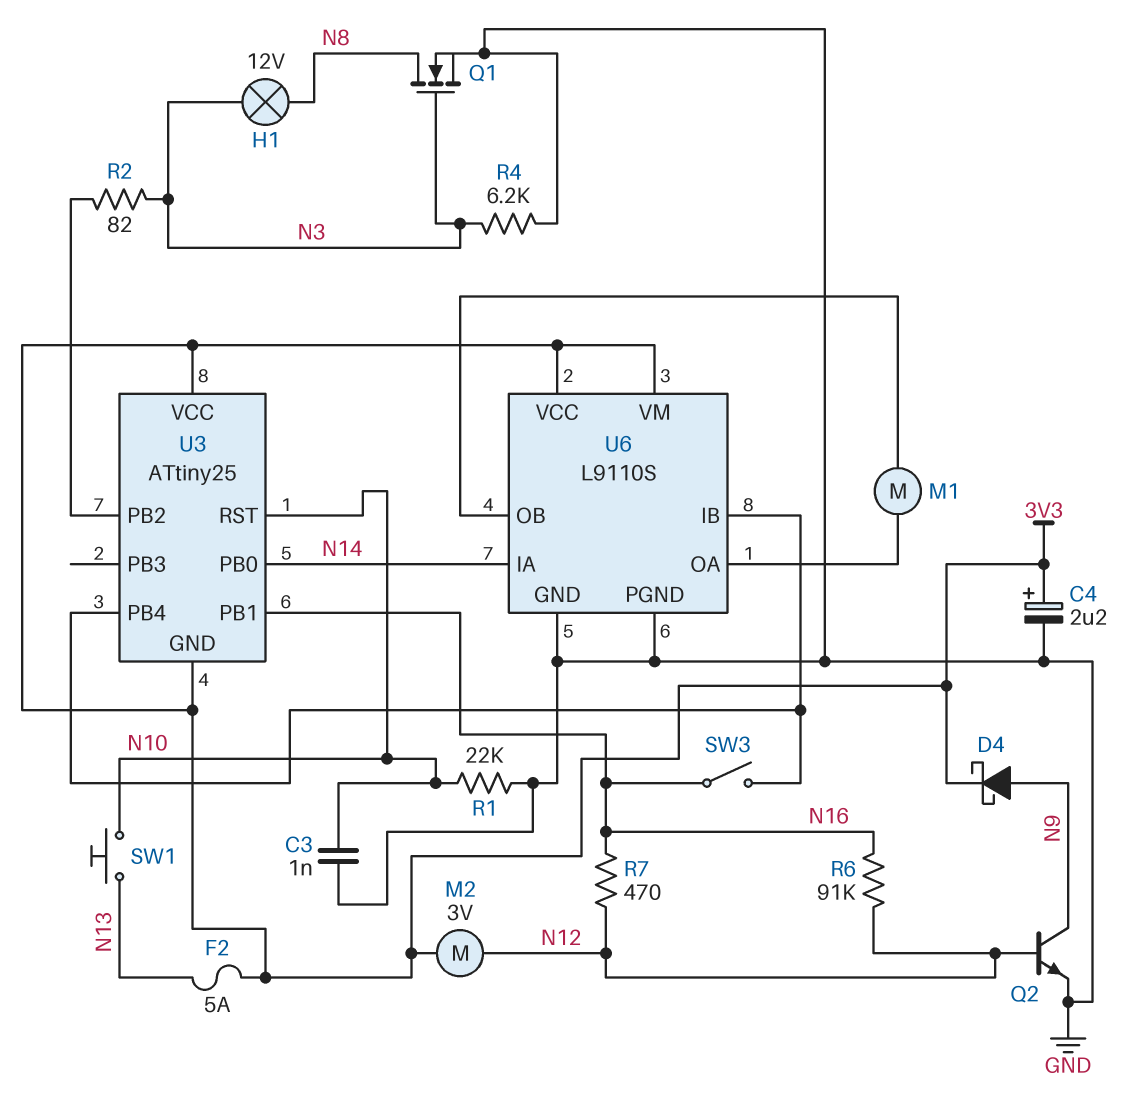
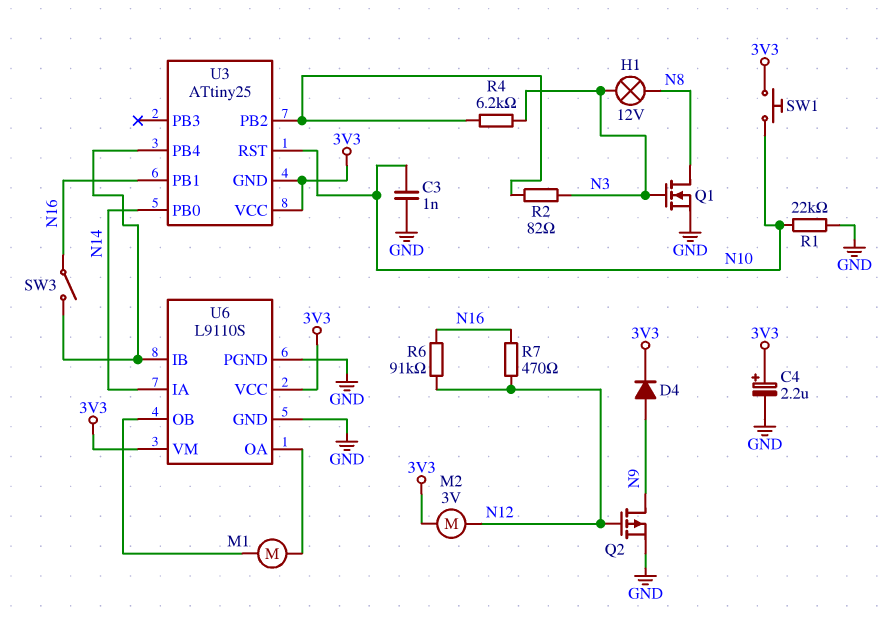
D4: schottky (A N9, K 3V3) -> diode (A N9, K 3V3)
F2: 5A (3V3, N13) -> none
Q2: NPN (B N12, C N9, E GND) -> PMOS (G N12, D N9, S GND)
R4: 6.2k (GND, N3) -> 6.2k (N3, U3/PB2)
SW1: button (N10, N13) -> button (3V3, N10)

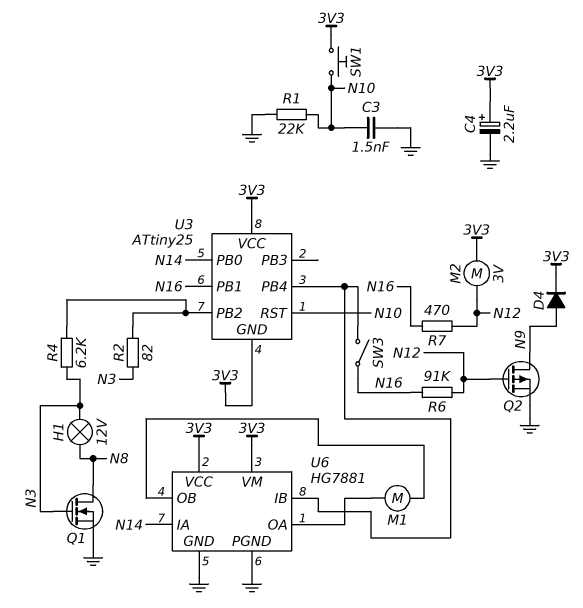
C3: 1nF (GND, N10) -> 1.5nF (GND, N10)
U6: L9110S -> HG7881

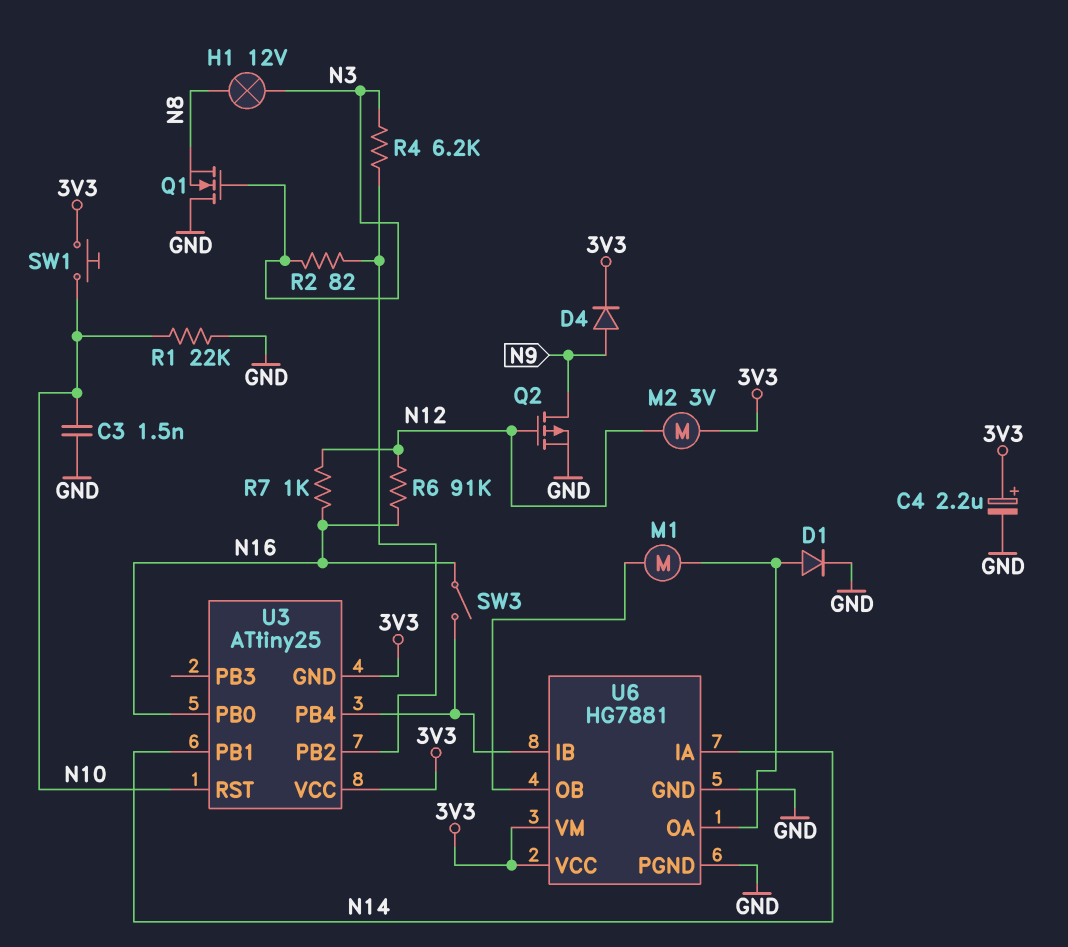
D1: none -> diode (A U6/OA, K GND)
Q1: NMOS (G N3, D N8, S GND) -> NMOS (G N3, D GND, S N8)
R7: 470 (N12, N16) -> 1k (N12, N16)
U3 pin PB0: N14 -> N16
U3 pin PB1: N16 -> N14

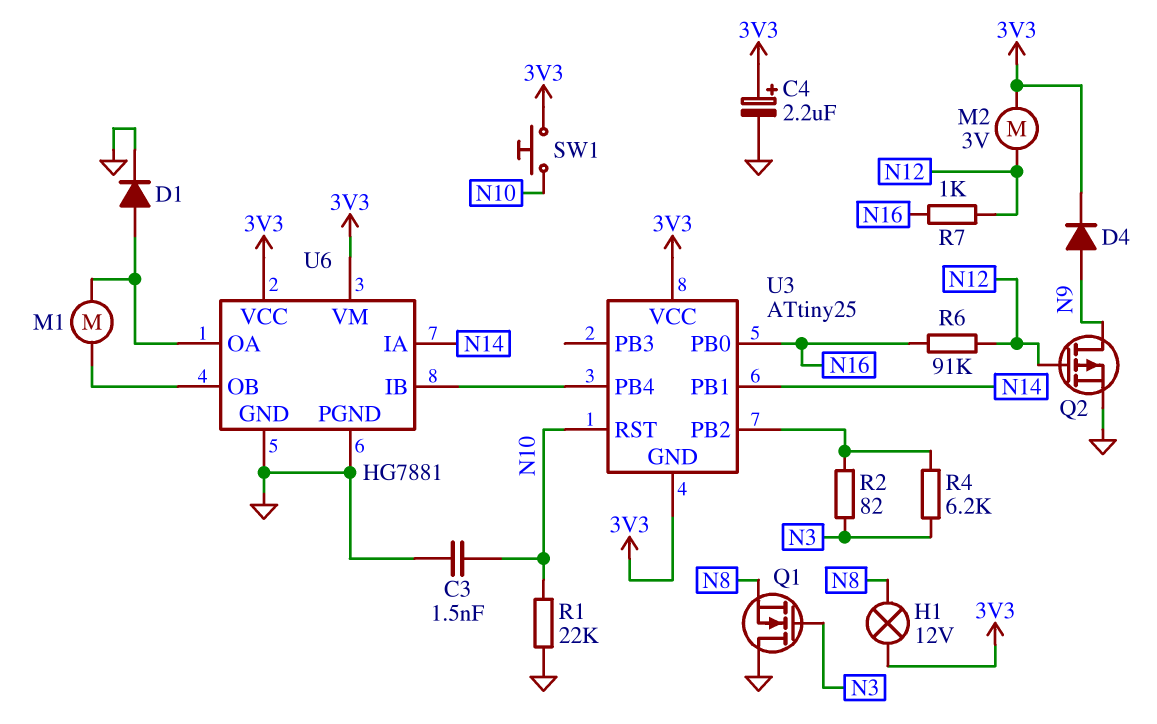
H1: lamp 12V (N3, N8) -> lamp 12V (3V3, N8)
SW3: switch (N16, U3/PB4) -> none

